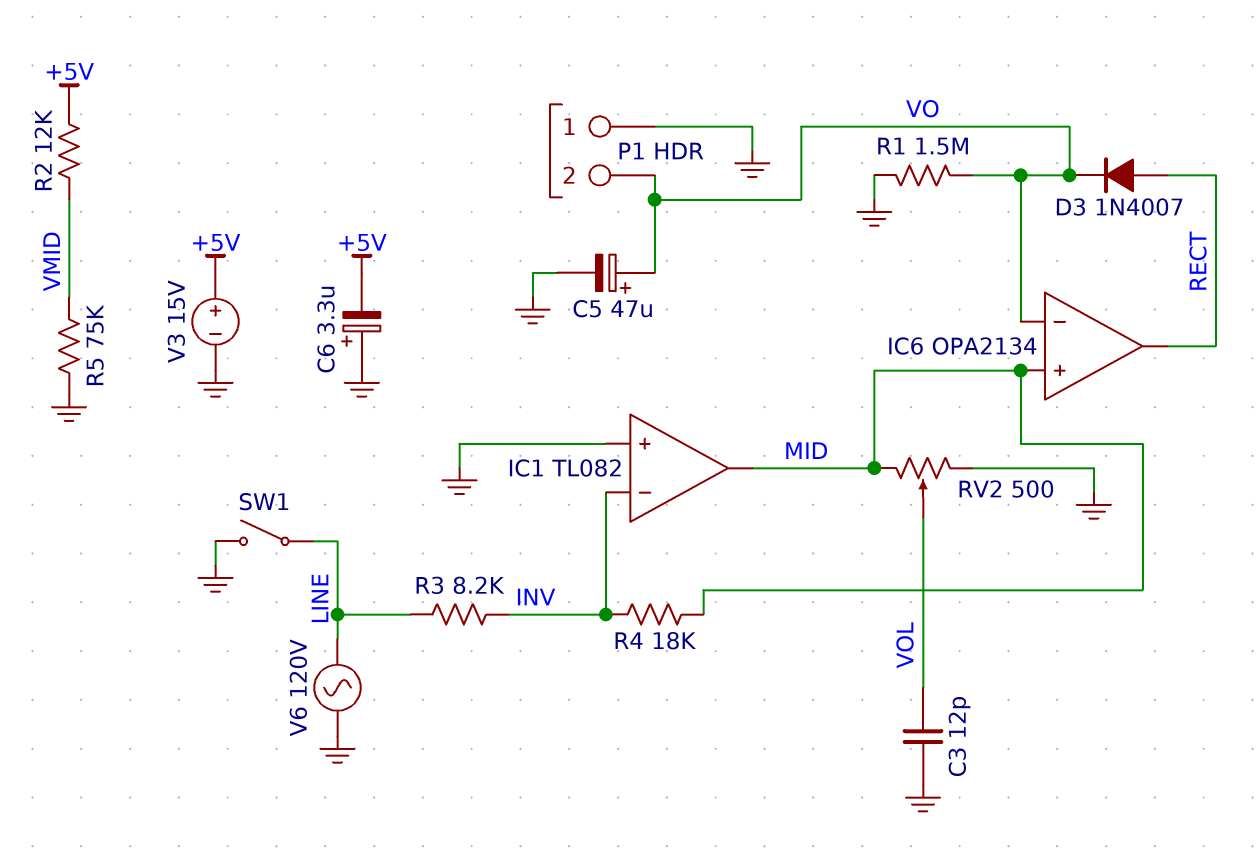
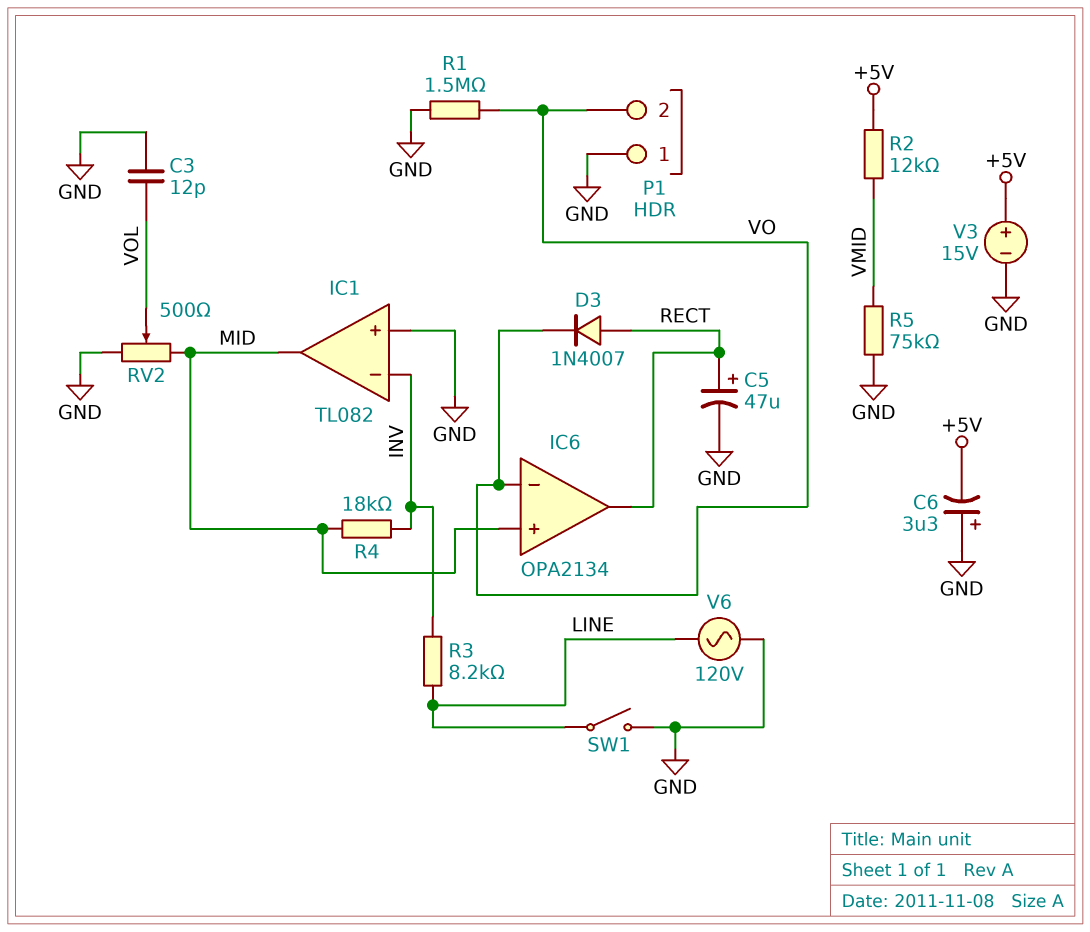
C5: 47uF (plus VO, minus GND) -> 47uF (plus RECT, minus GND)

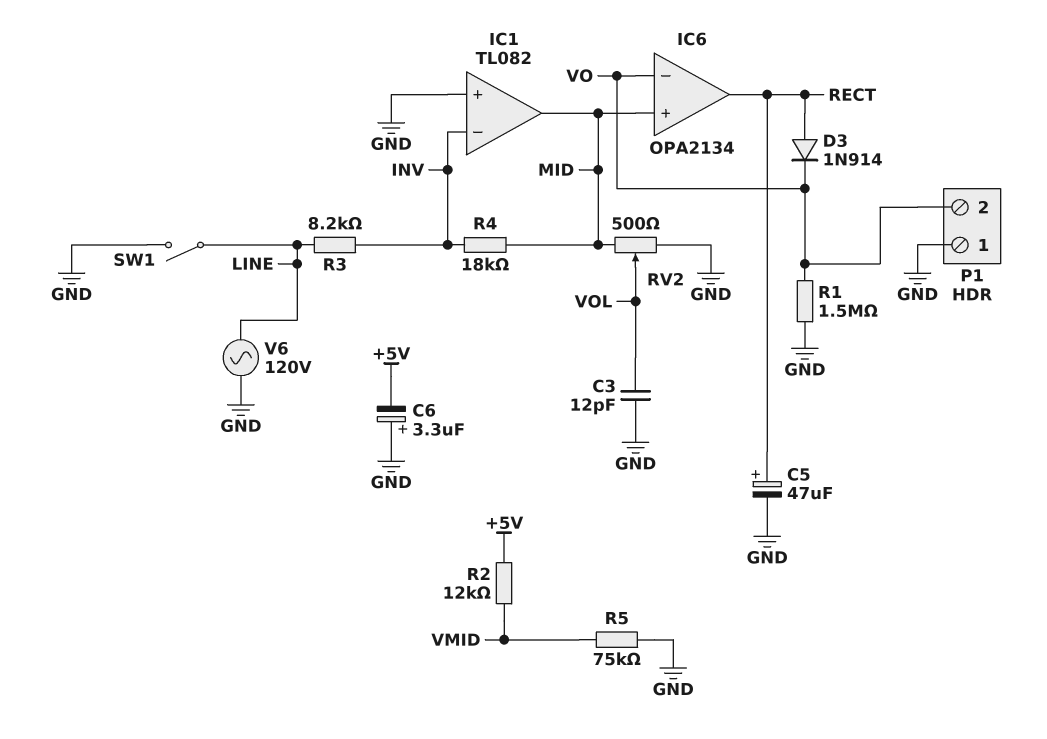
D3: diode 1N4007 (A RECT, K VO) -> diode 1N914 (A RECT, K VO)
V3: 15V (plus +5V, minus GND) -> none

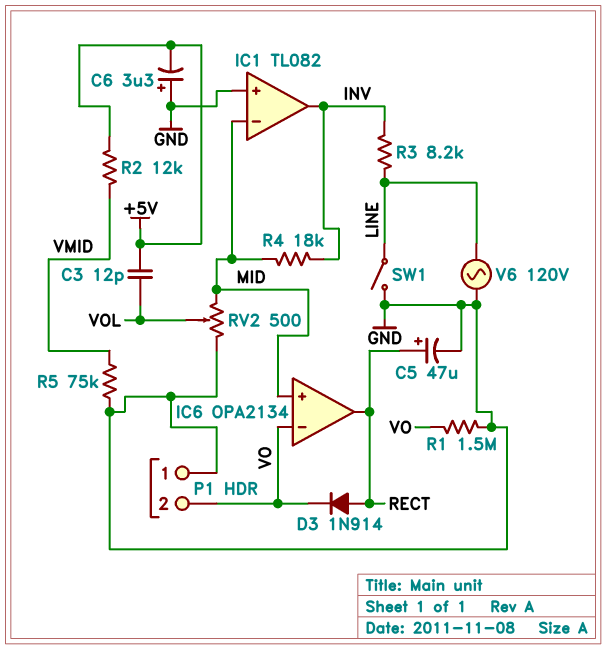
C3: 12pF (GND, VOL) -> 12pF (+5V, VOL)
IC1 pin in-: INV -> MID
IC1 pin out: MID -> INV

